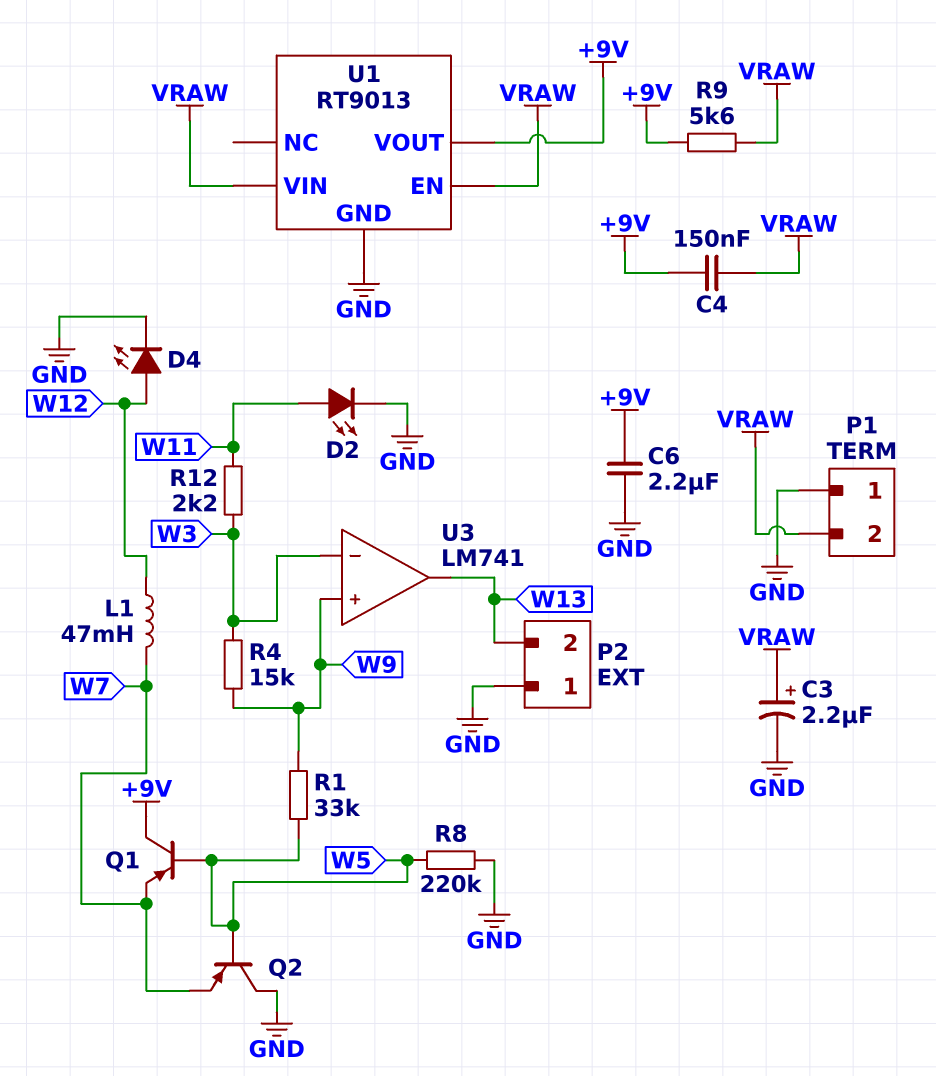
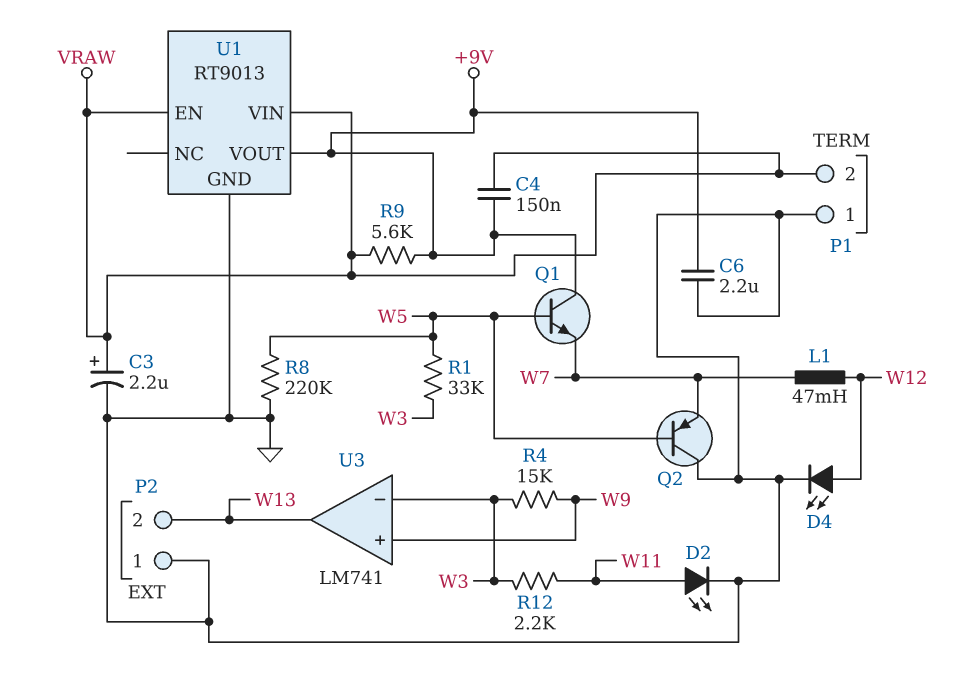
Q1: PNP (B W5, C +9V, E W7) -> NPN (B W5, C +9V, E W7)
R1: 33k (W5, W9) -> 33k (W3, W5)

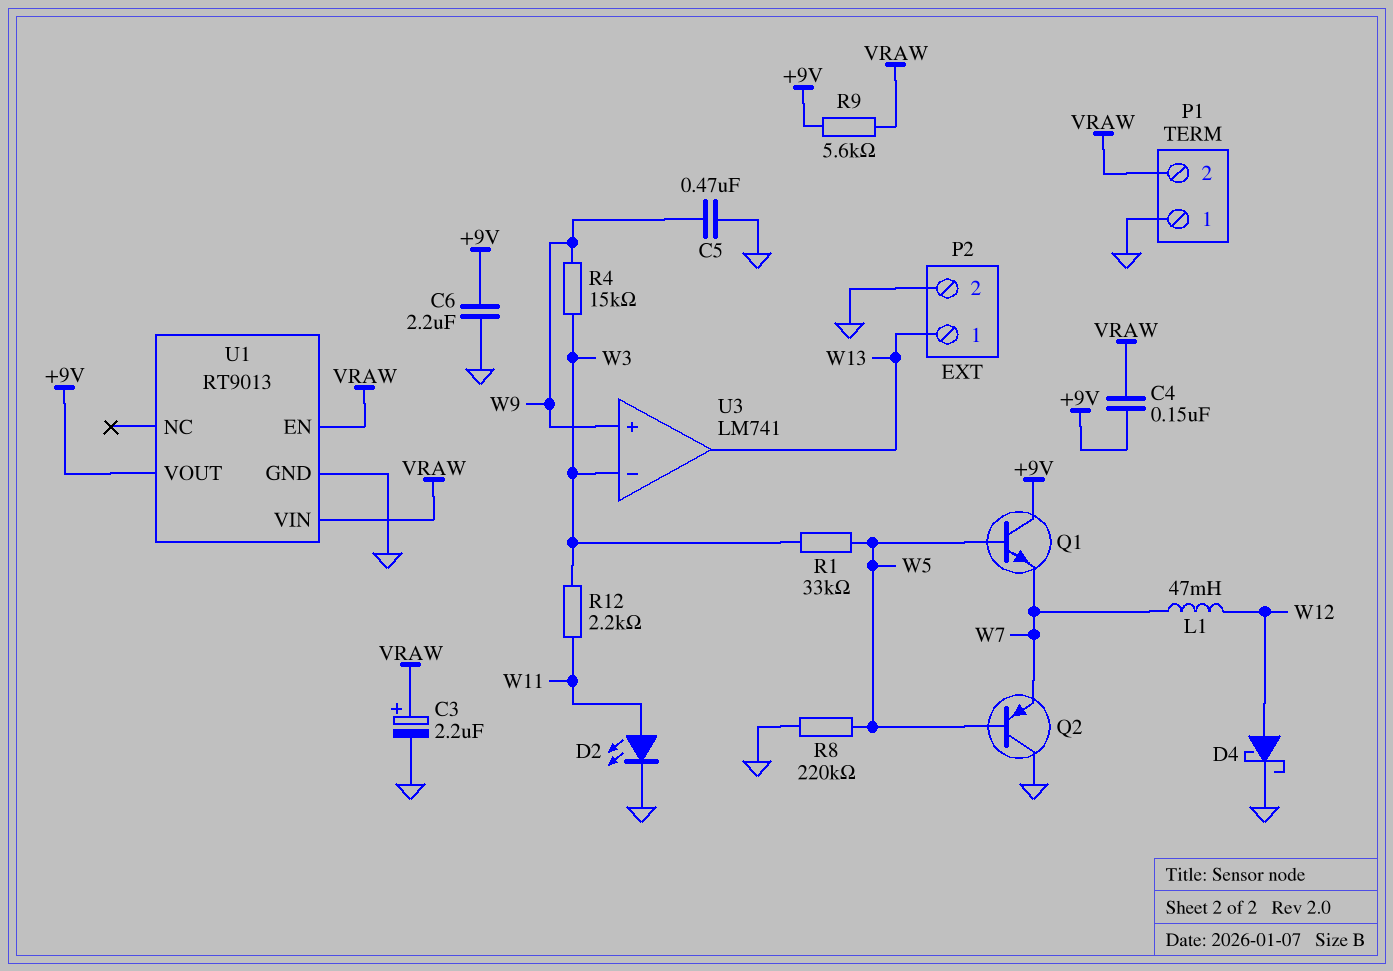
C5: none -> 470nF (GND, W9)
D4: LED (A W12, K GND) -> schottky (A W12, K GND)
P2 pin 1: GND -> W13
P2 pin 2: W13 -> GND

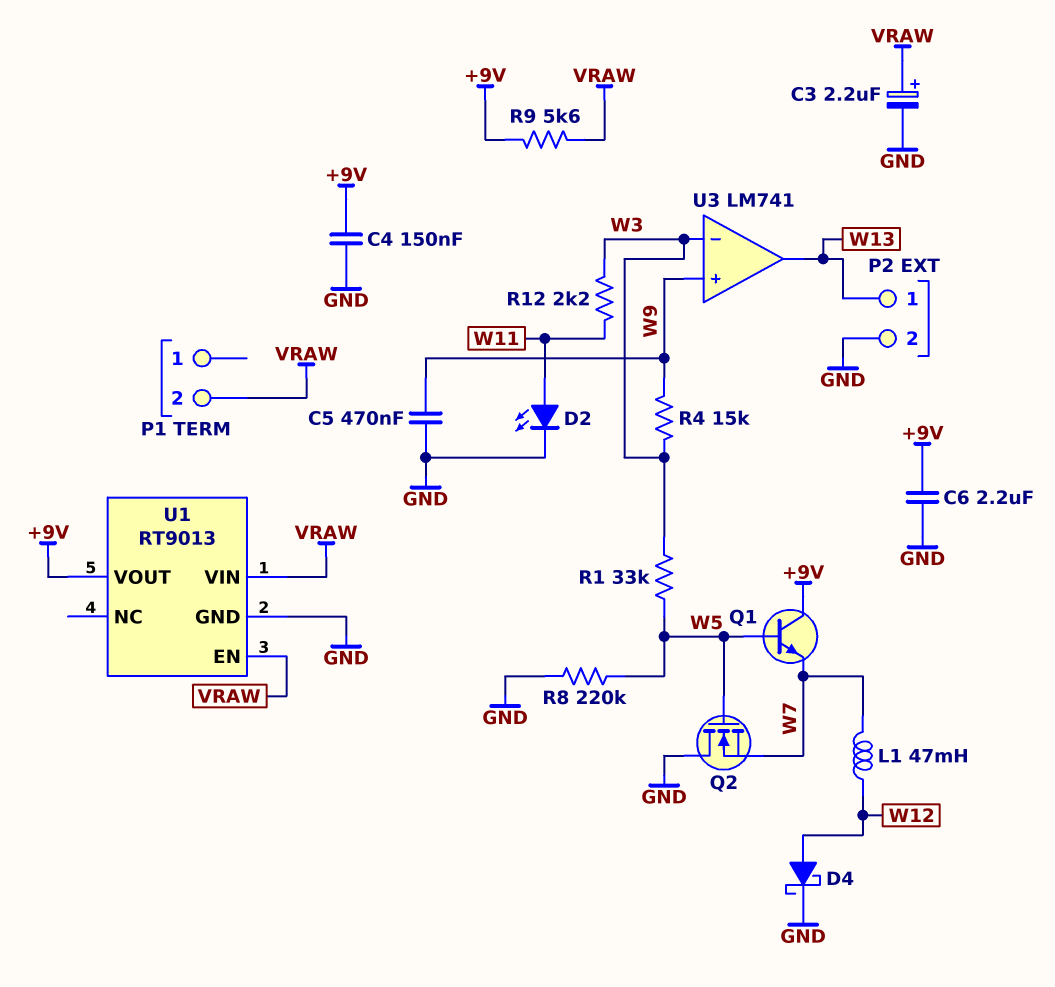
C4: 150nF (+9V, VRAW) -> 150nF (+9V, GND)
P1 pin 1: GND -> none
Q2: PNP (B W5, C GND, E W7) -> NMOS (G W5, D GND, S W7)

